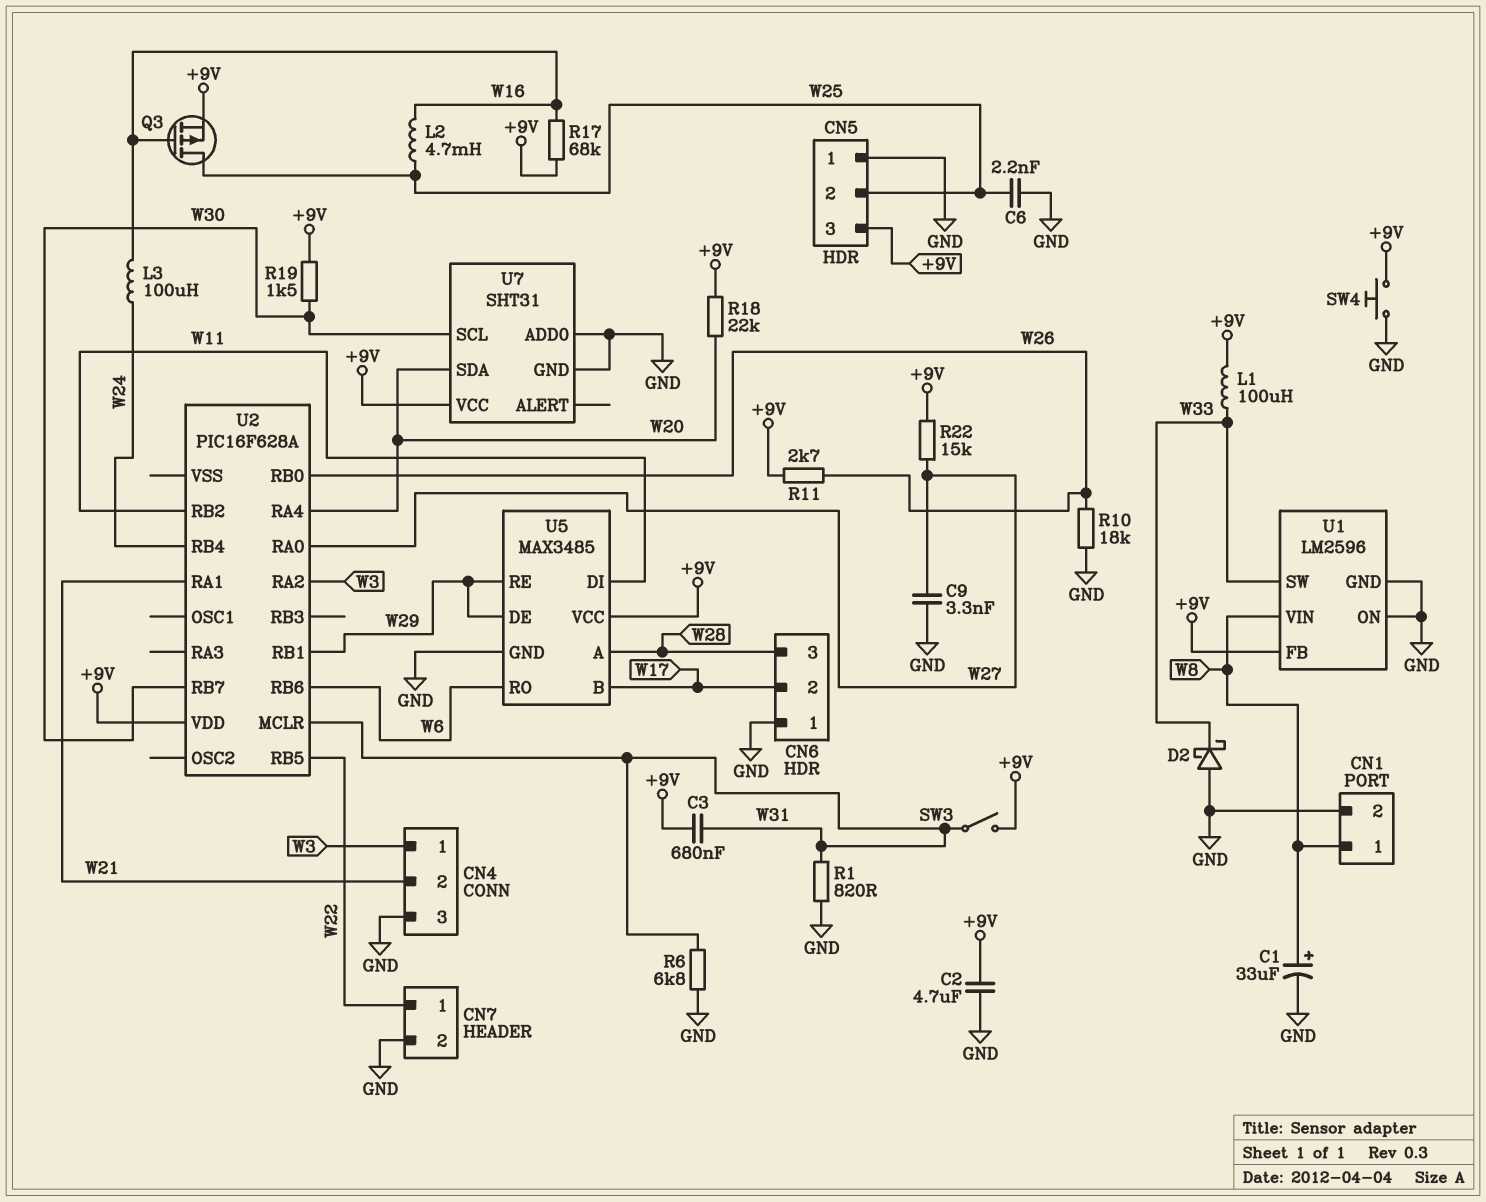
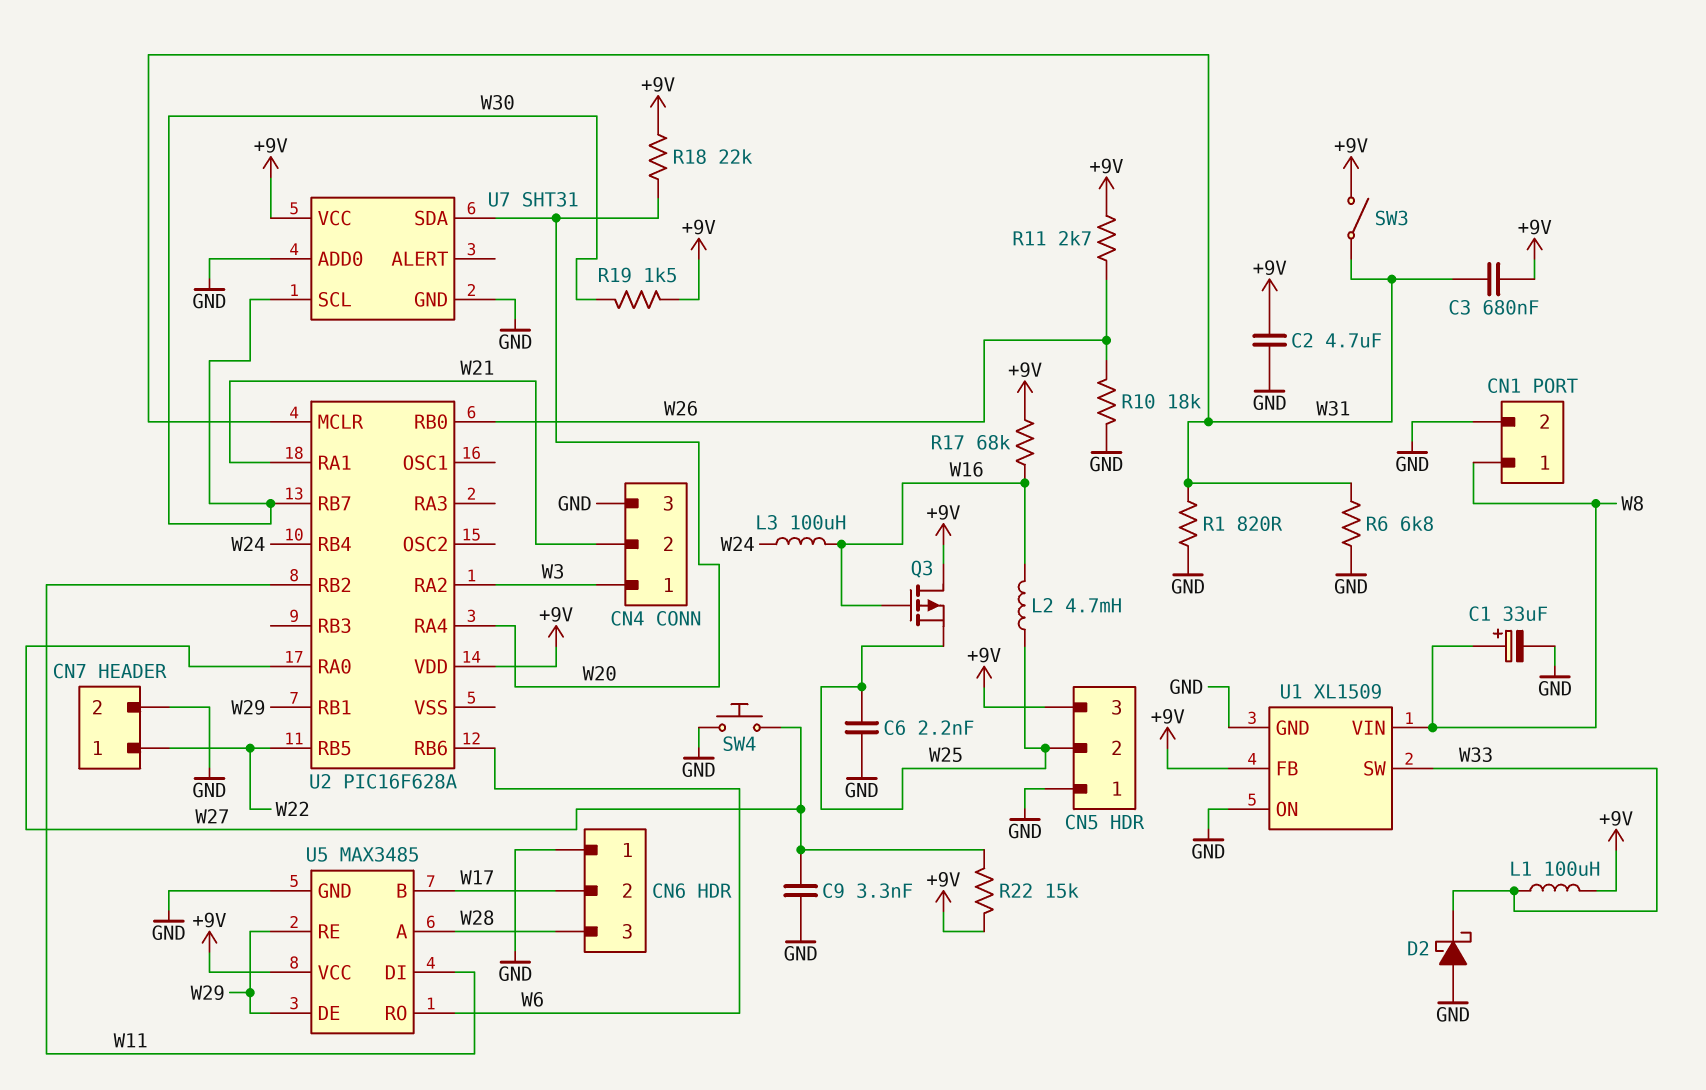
Q3: PMOS (G W16, D W25, S +9V) -> PMOS (G W16, D +9V, S W25)
SW4: button (+9V, GND) -> button (GND, W27)
U1: LM2596 -> XL1509

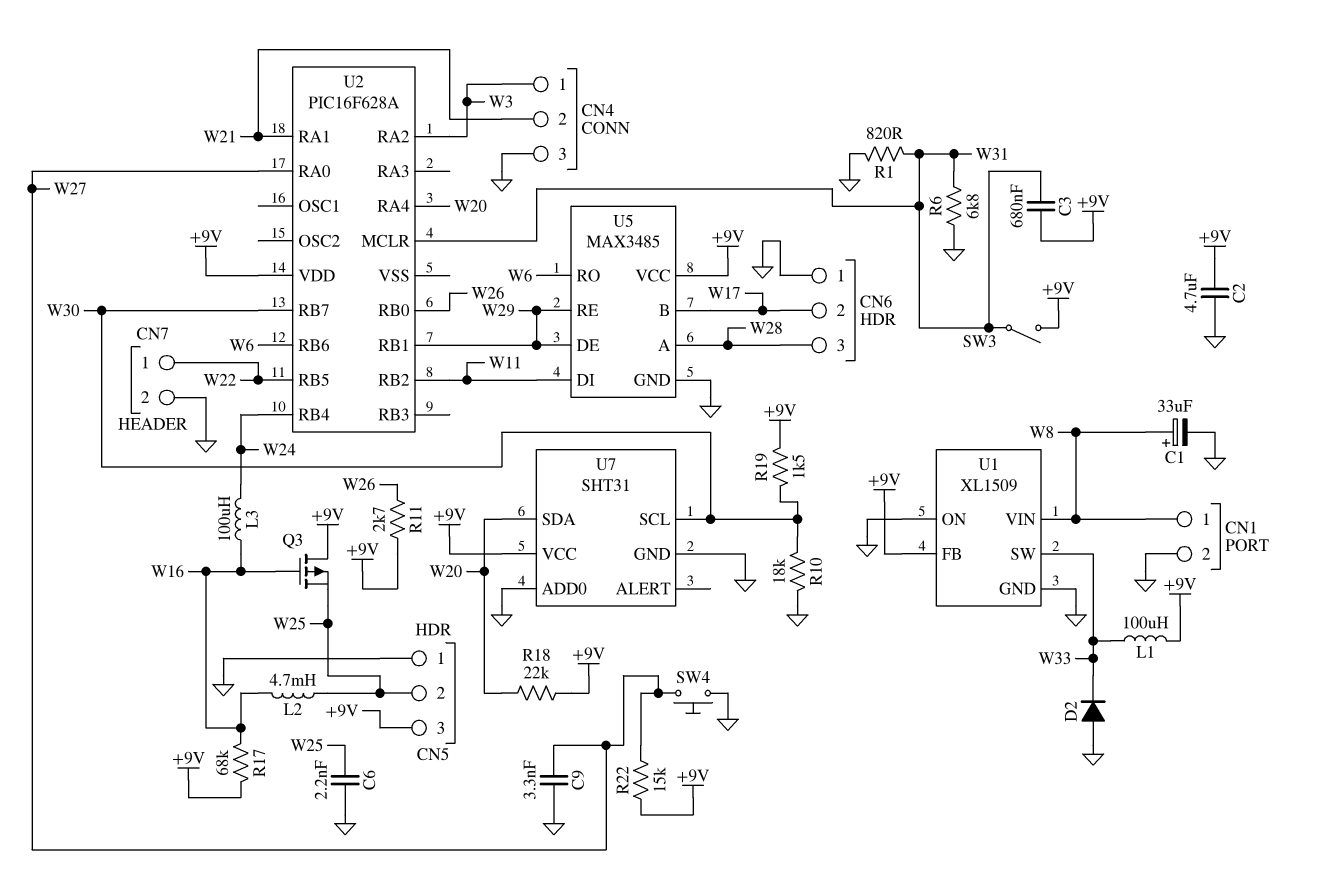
D2: schottky (A GND, K W33) -> diode (A GND, K W33)
R10: 18k (GND, W26) -> 18k (GND, W30)

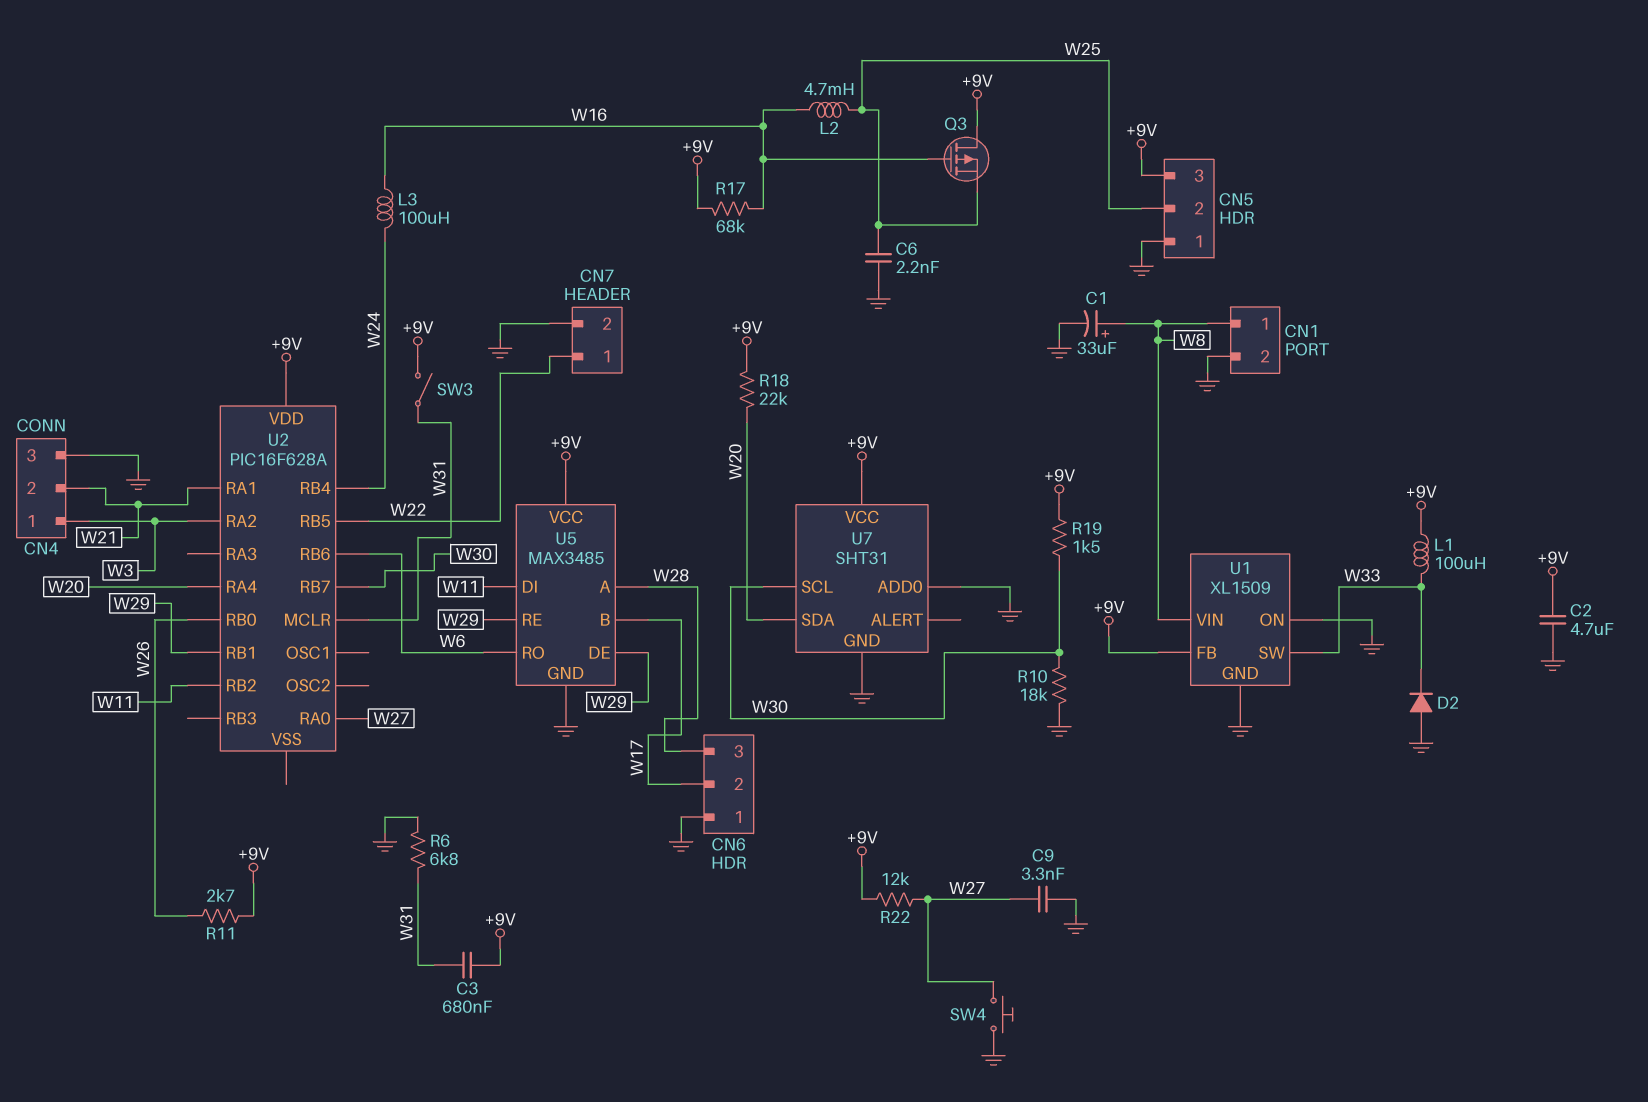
R1: 820 (GND, W31) -> none
R22: 15k (+9V, W27) -> 12k (+9V, W27)

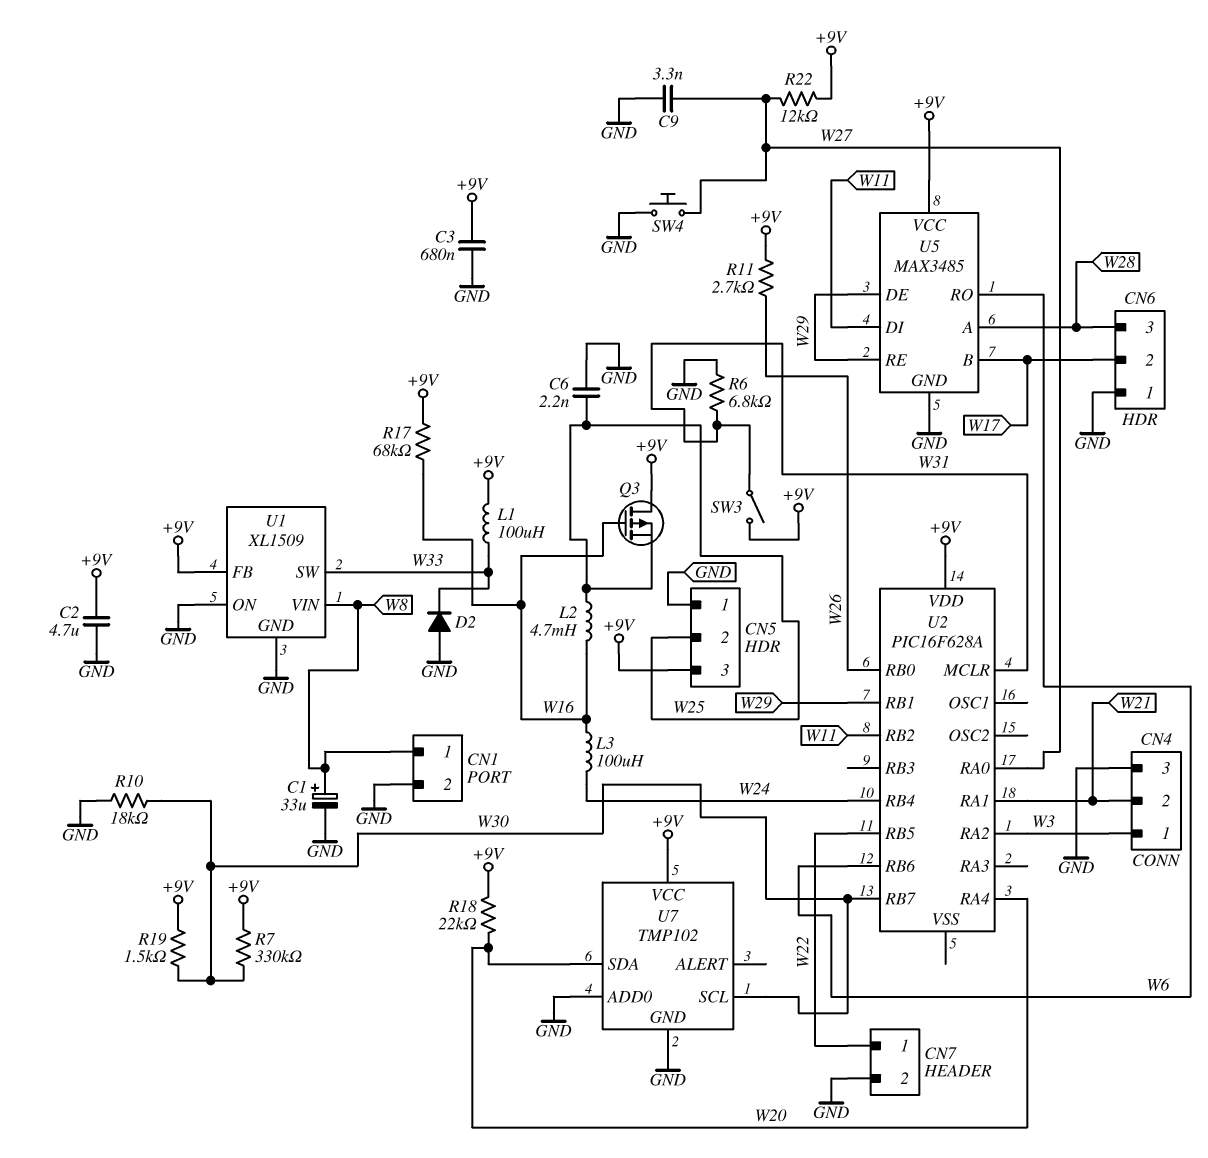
C3: 680nF (+9V, W31) -> 680nF (+9V, GND)
R7: none -> 330k (+9V, W30)
U7: SHT31 -> TMP102

